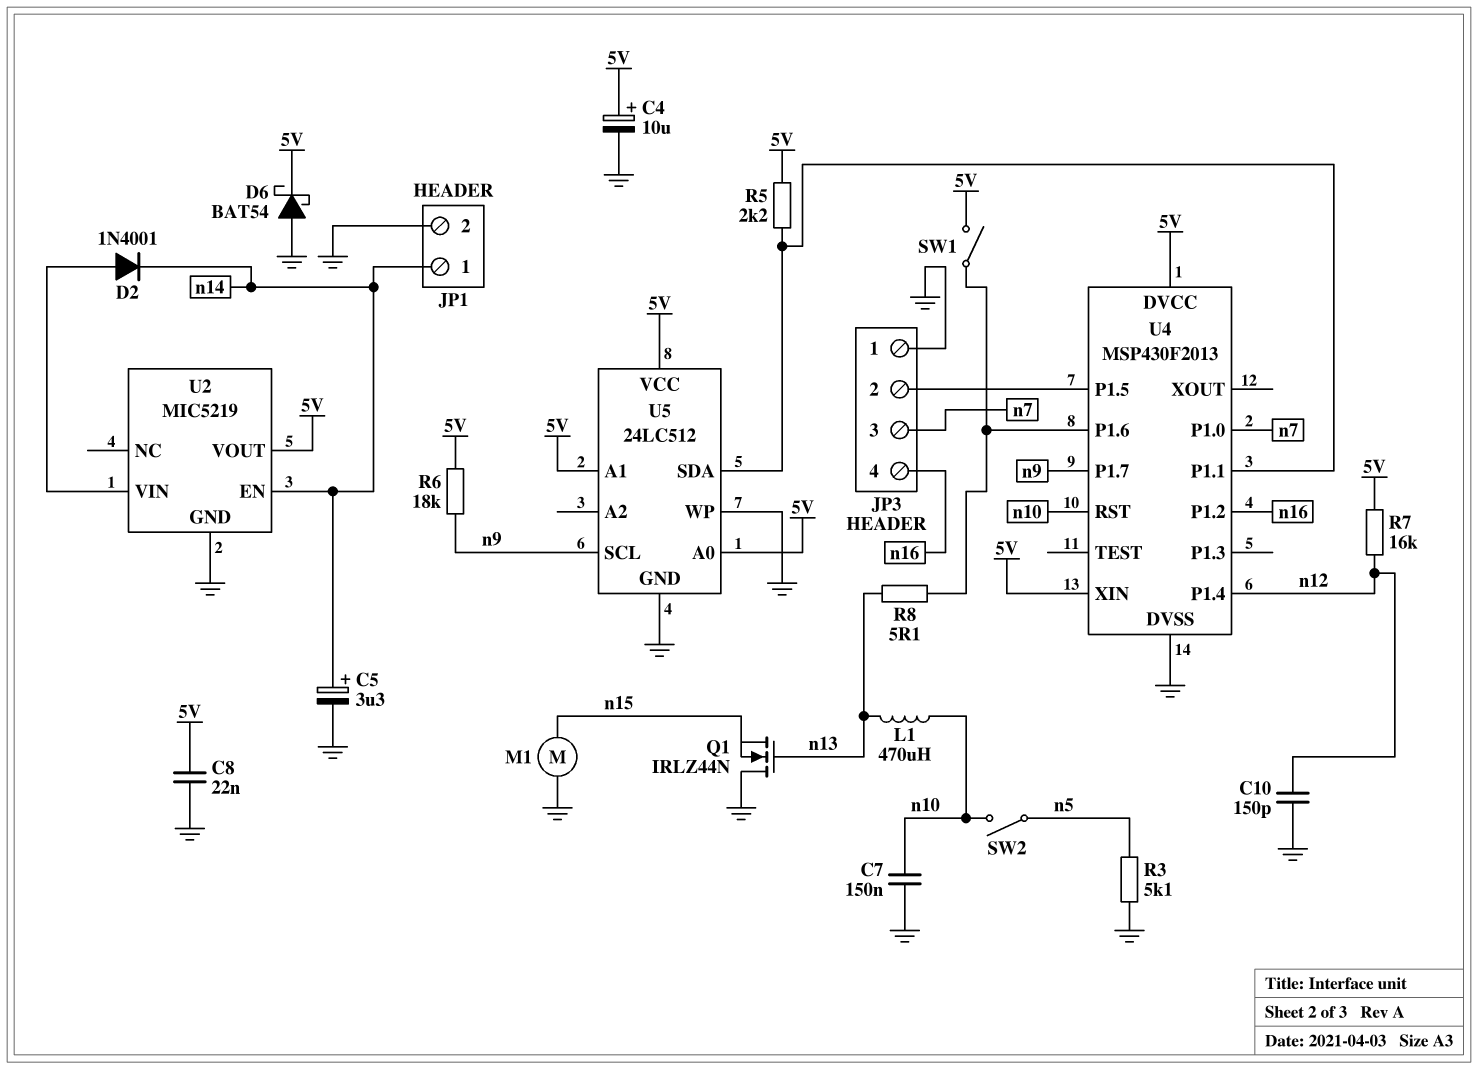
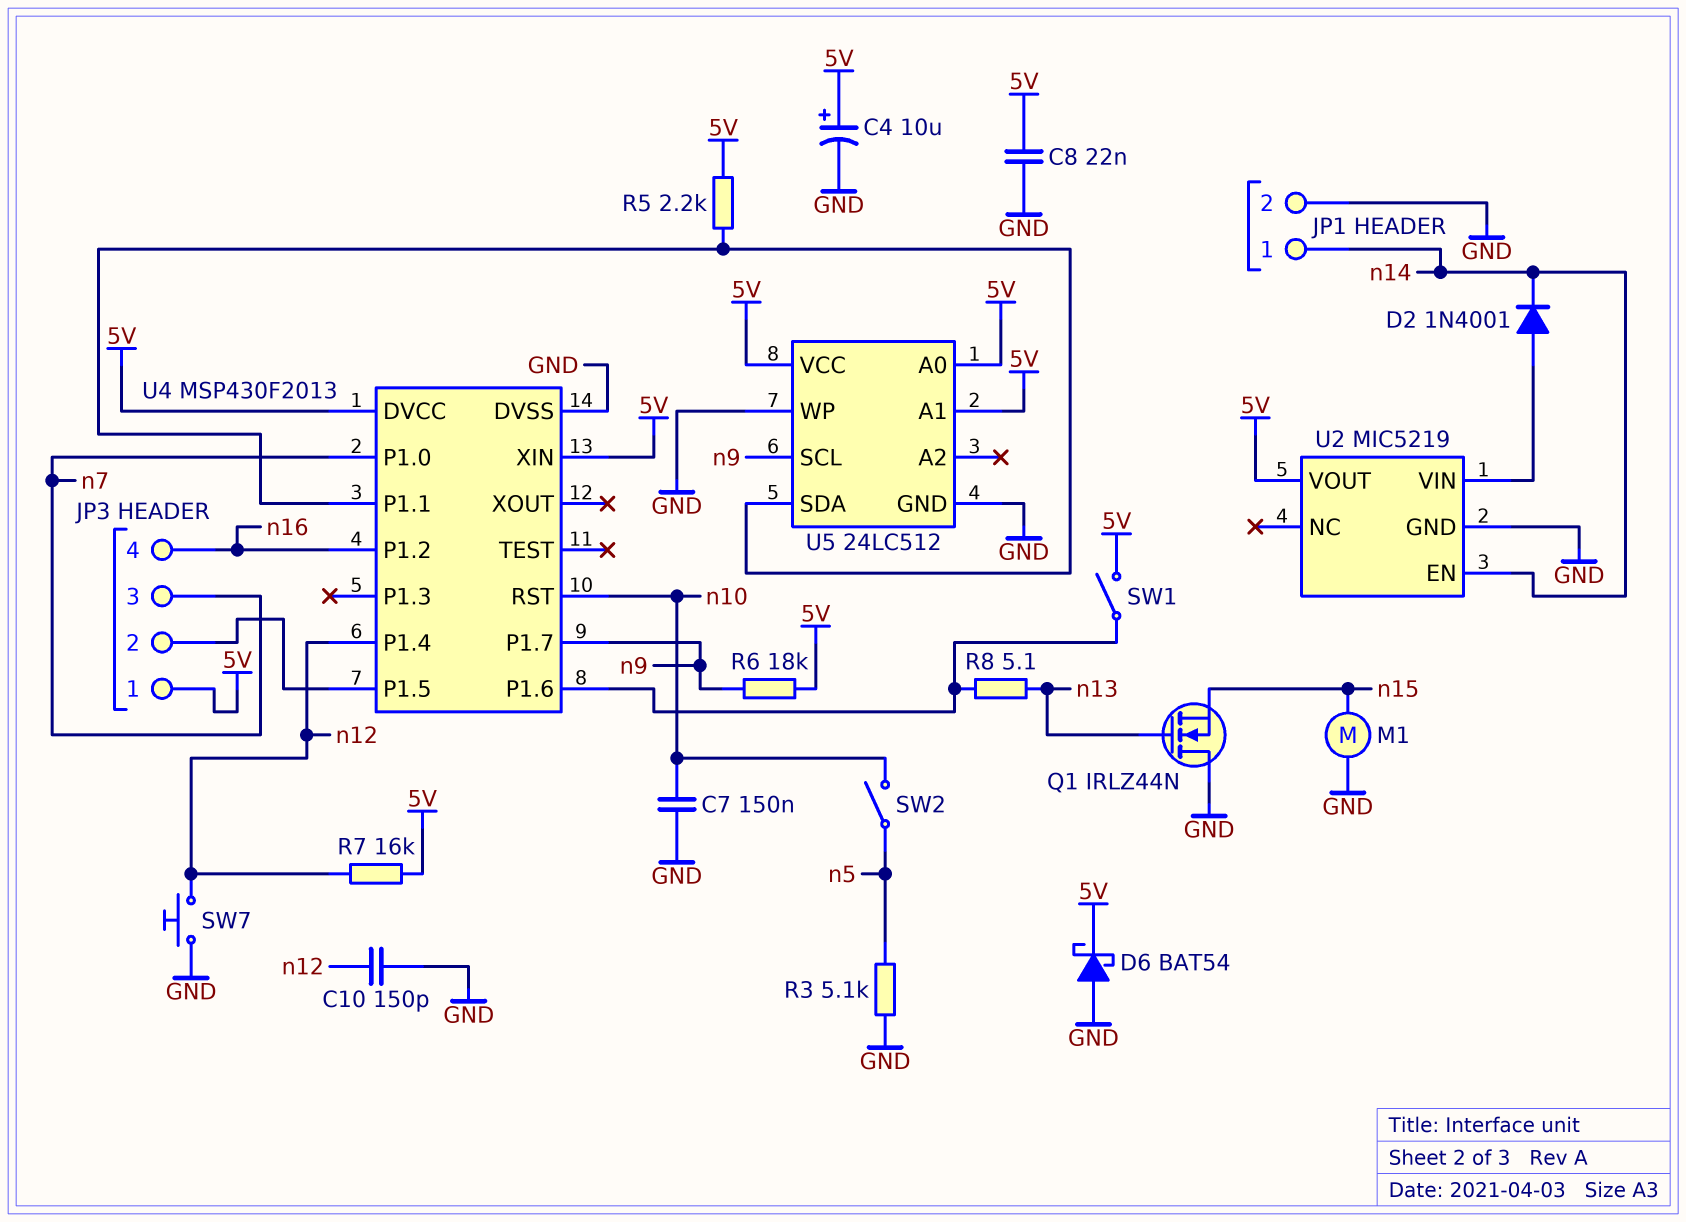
C5: 3.3uF (plus n14, minus GND) -> none
JP3 pin 1: GND -> 5V
L1: 470uH (n10, n13) -> none
SW7: none -> button (GND, n12)

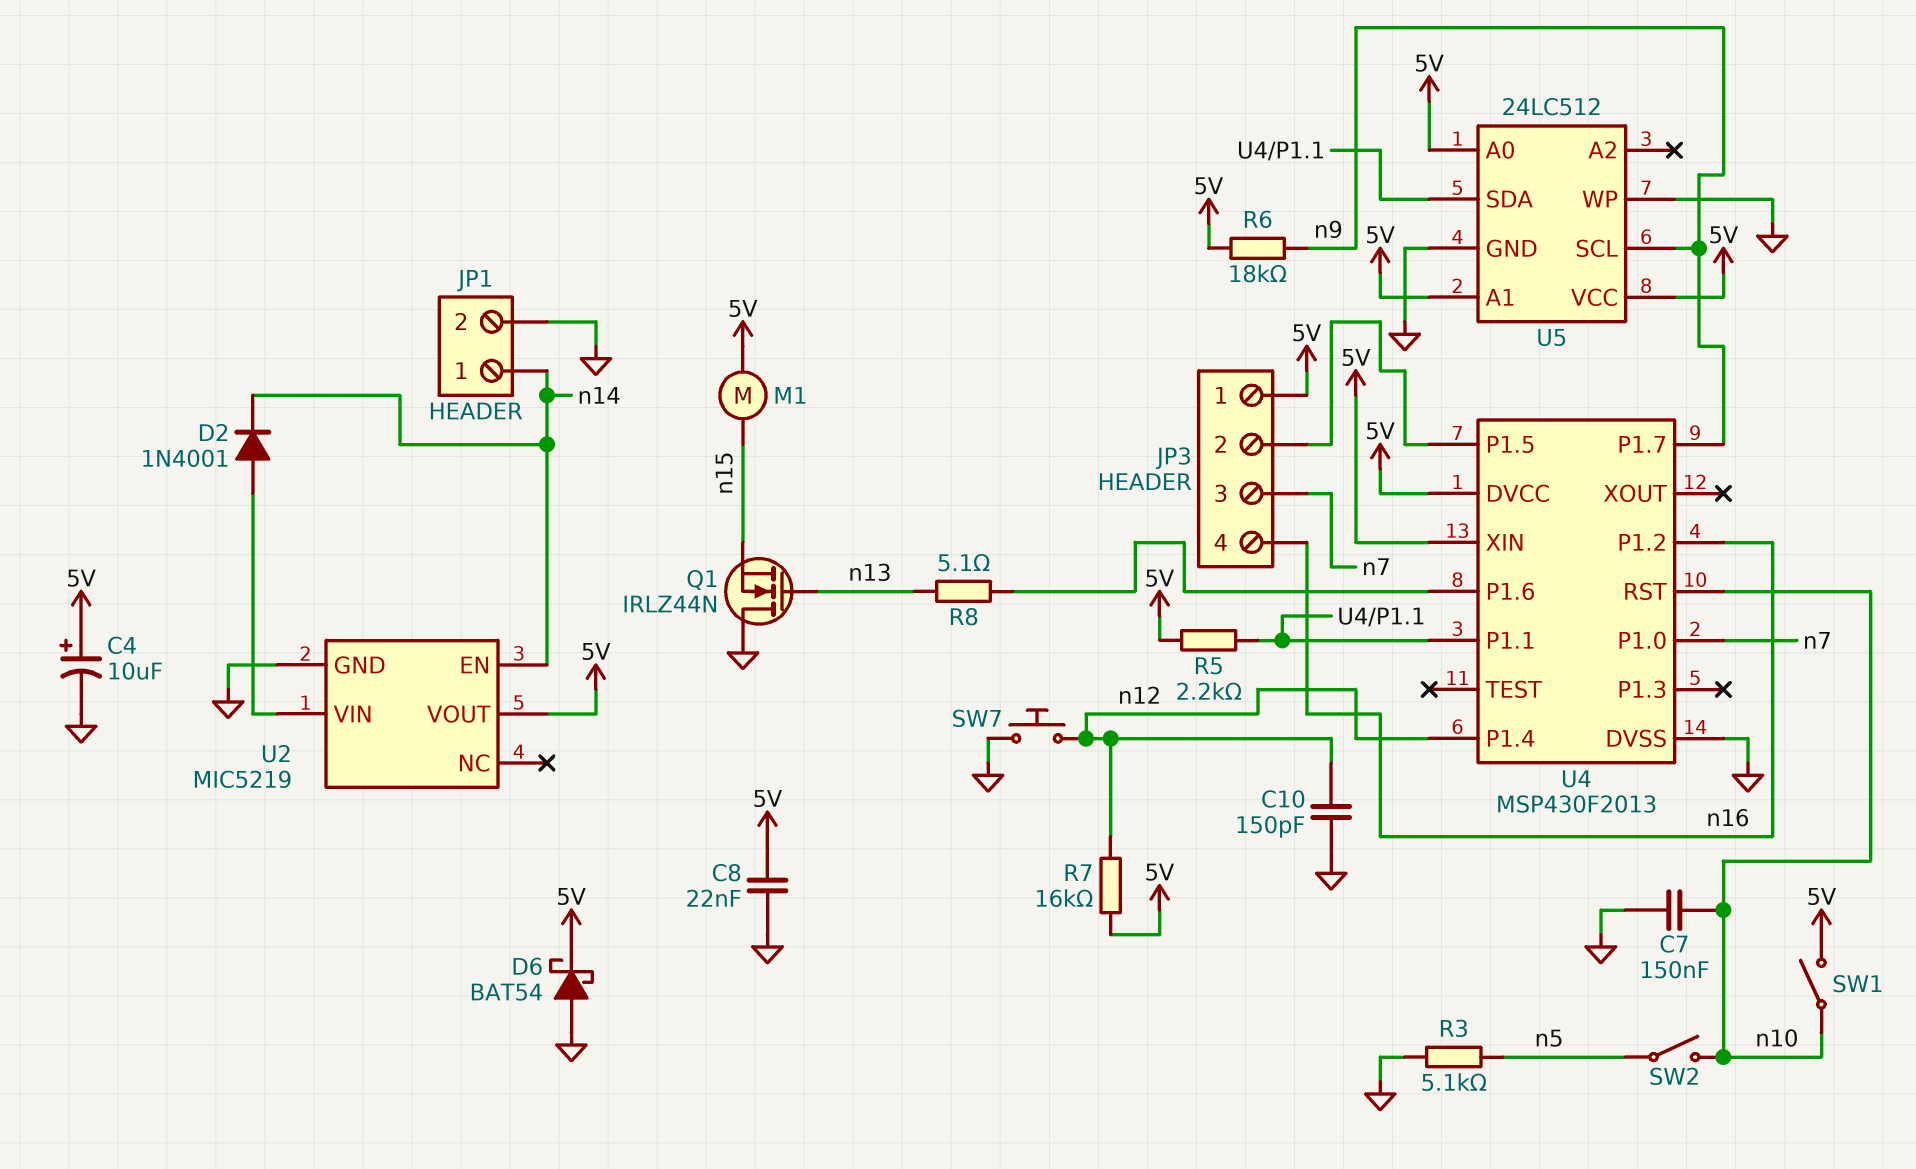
M1: motor (GND, n15) -> motor (5V, n15)
SW1: switch (5V, U4/P1.6) -> switch (5V, n10)

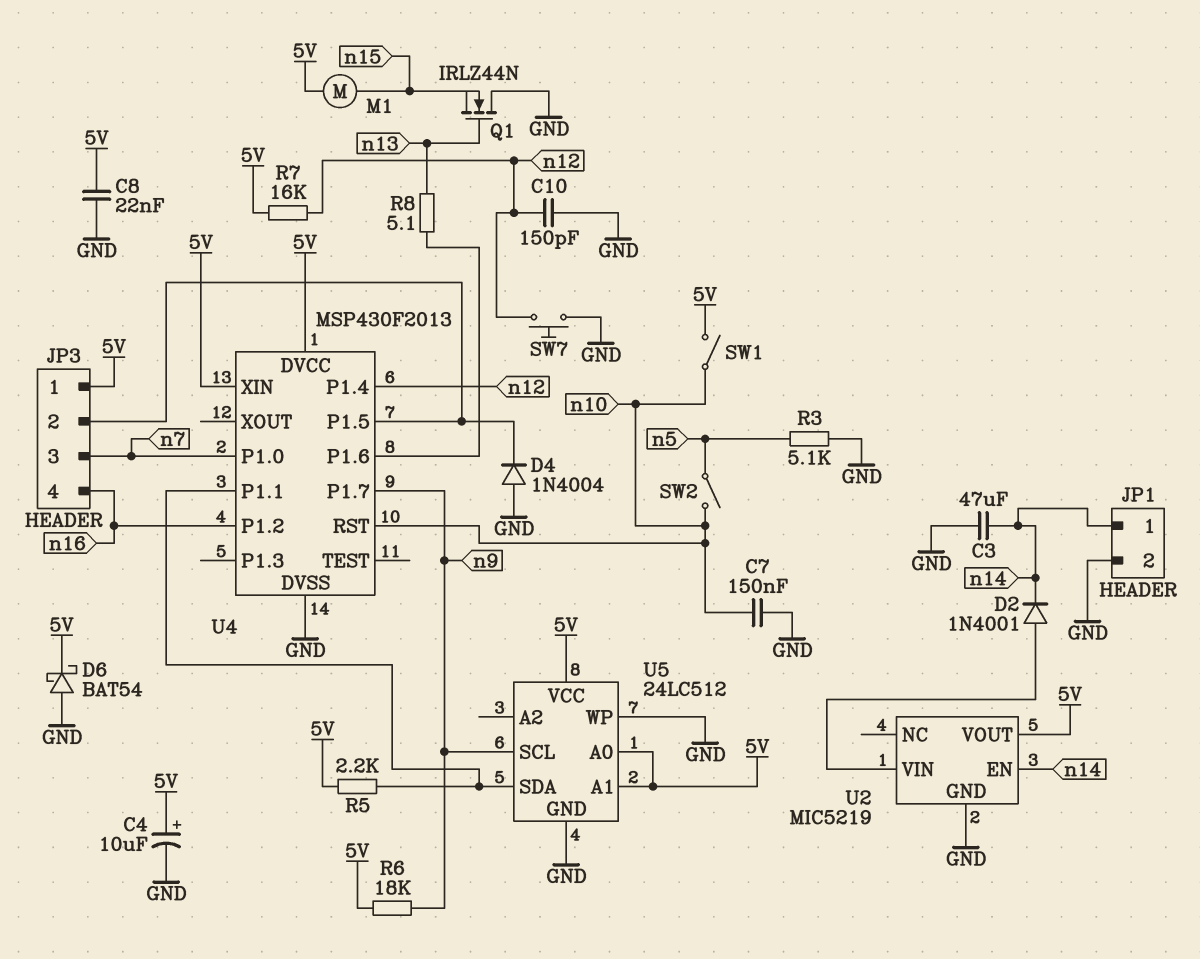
C3: none -> 47uF (GND, n14)
D4: none -> diode 1N4004 (A GND, K JP3/2)

